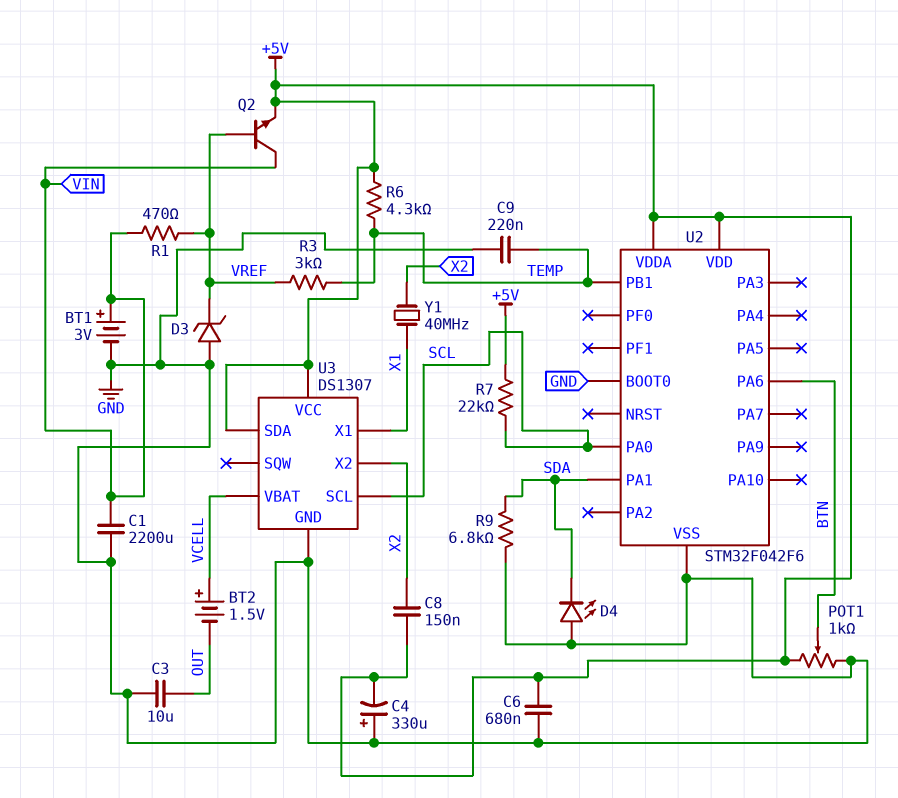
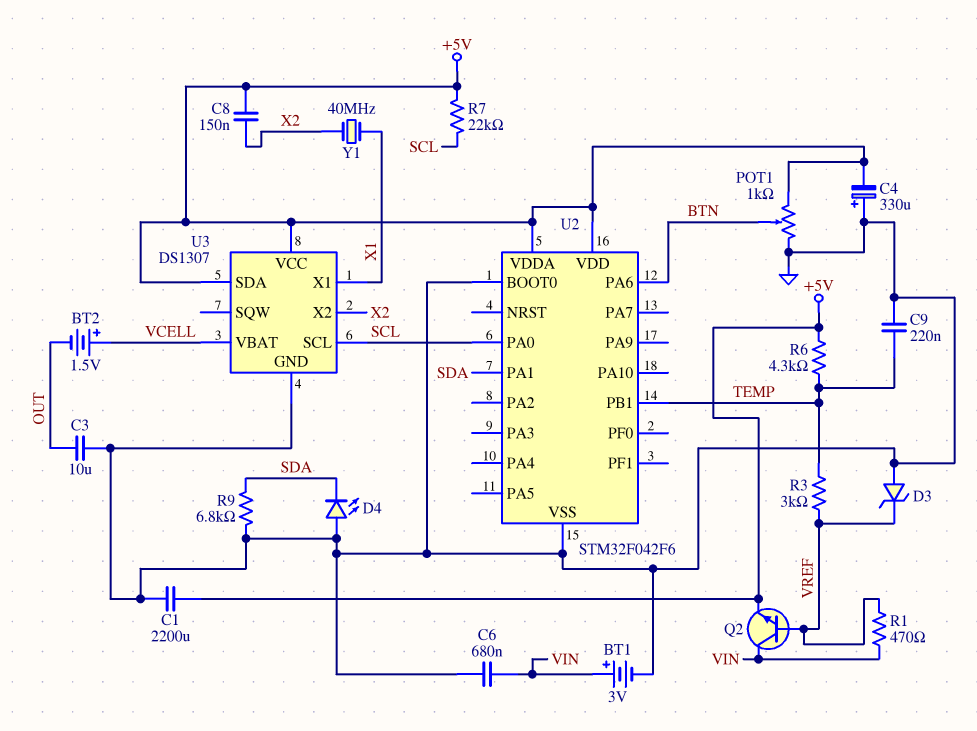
C1: 2200uF (GND, VIN) -> 2200uF (+5V, GND)
C6: 680nF (+5V, GND) -> 680nF (GND, VIN)

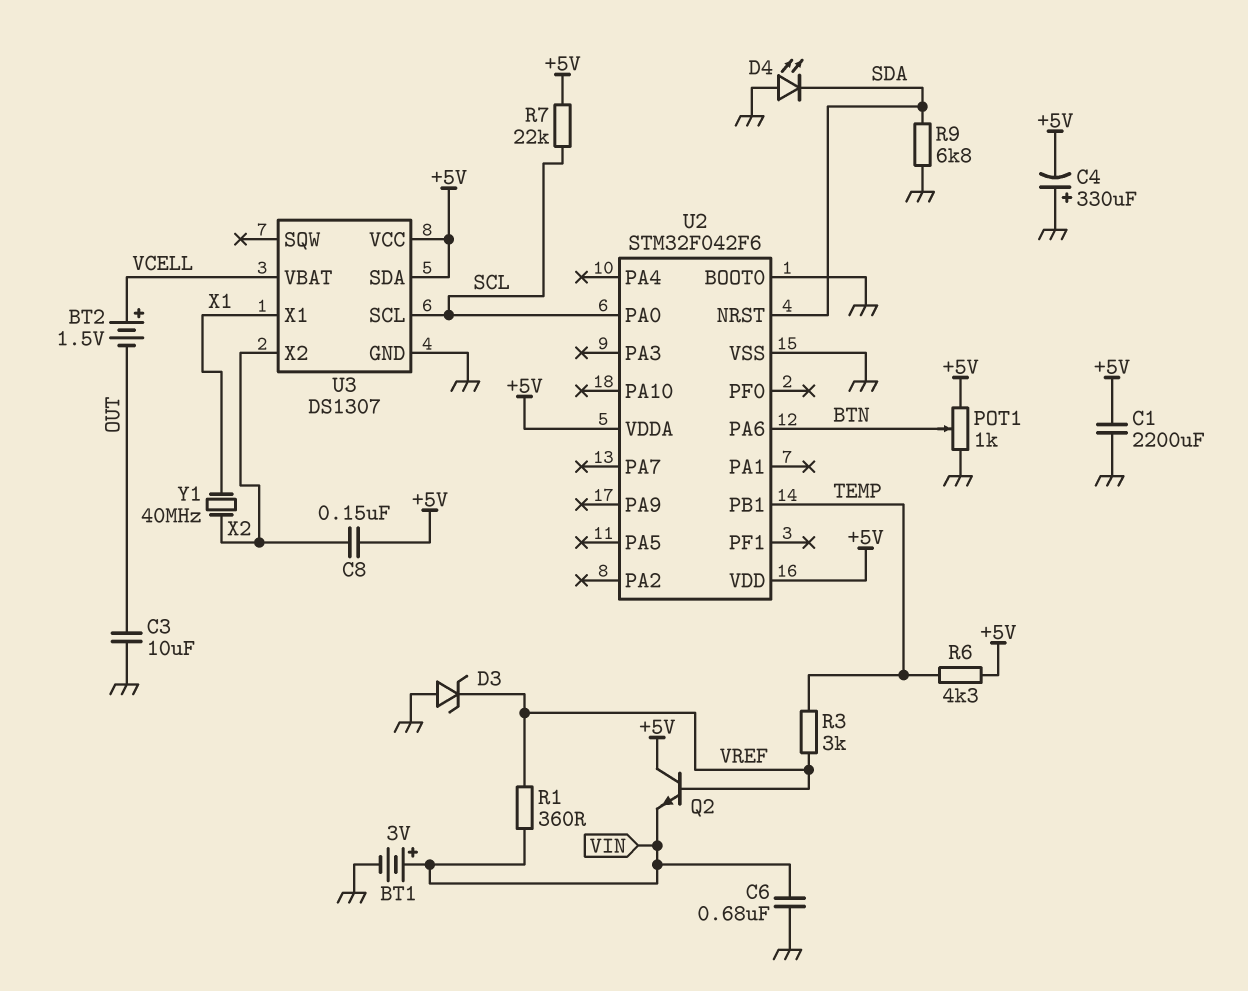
C9: 220nF (GND, TEMP) -> none
Q2: NPN (B VREF, C VIN, E +5V) -> NPN (B VREF, C +5V, E VIN)
R1: 470 (VIN, VREF) -> 360 (VIN, VREF)
U2 pin NRST: none -> SDA
U2 pin PA1: SDA -> none

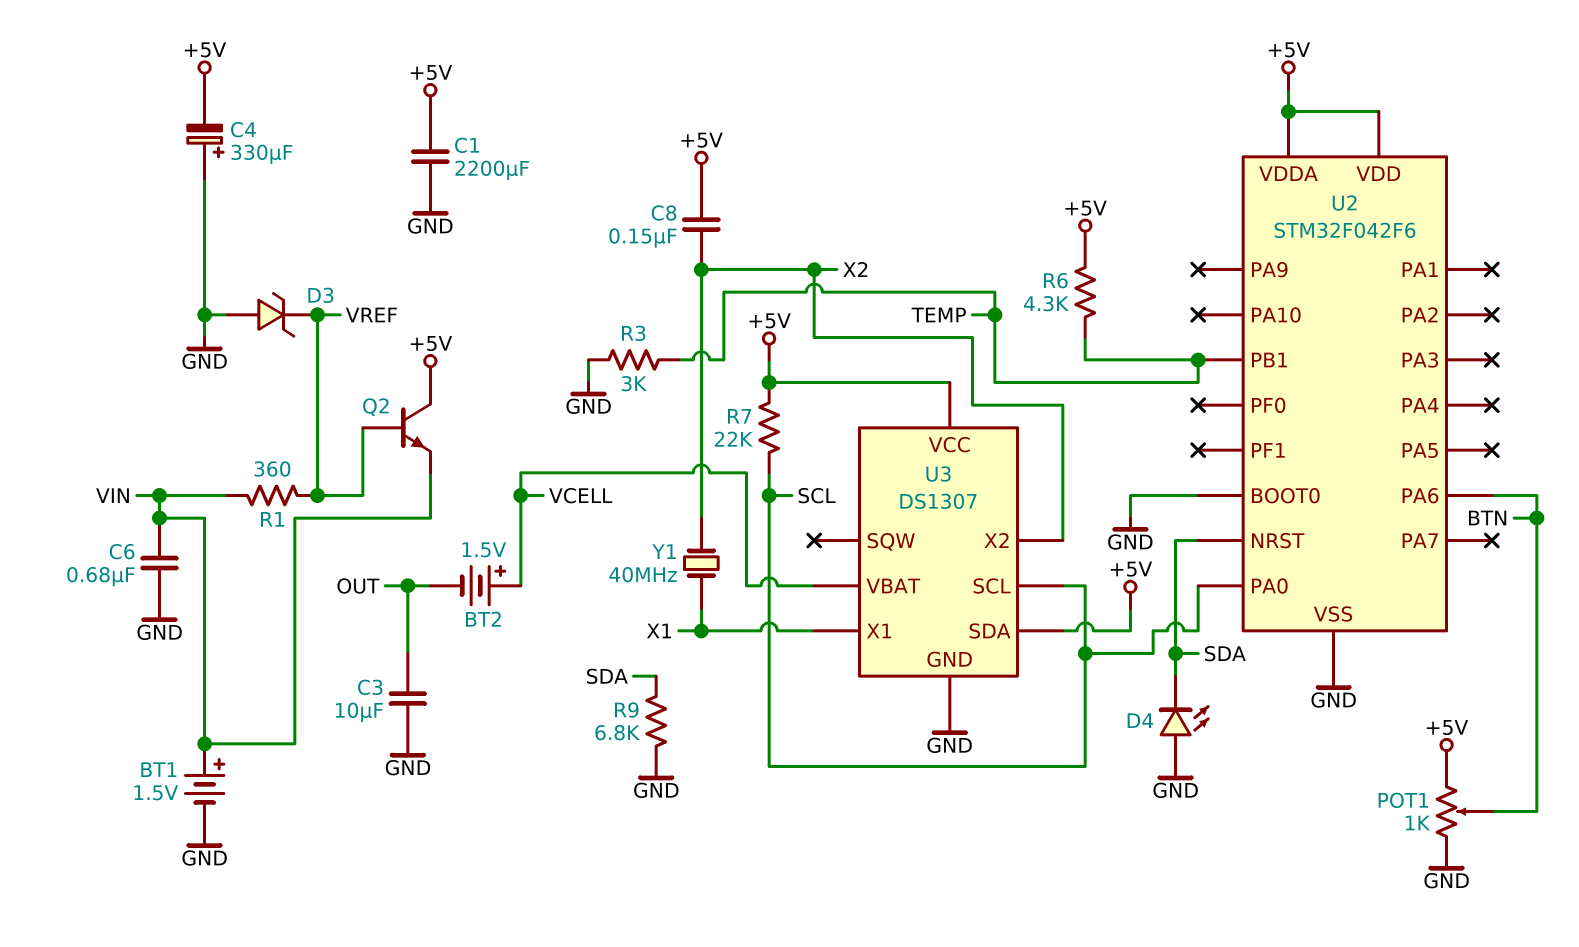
BT1: 3V (plus VIN, minus GND) -> 1.5V (plus VIN, minus GND)
R3: 3k (TEMP, VREF) -> 3k (GND, TEMP)

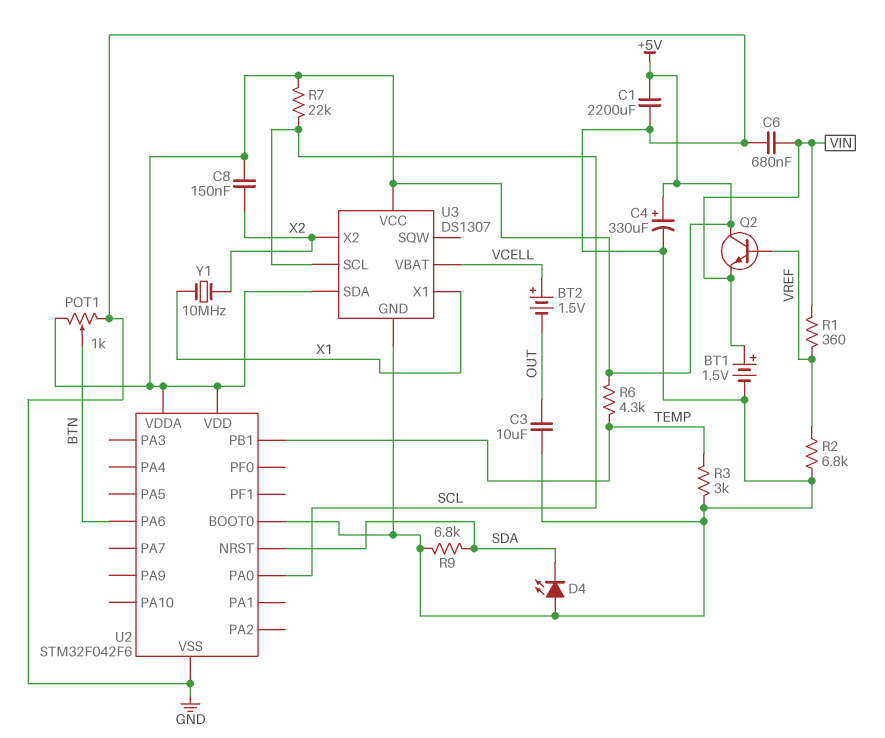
C4: 330uF (plus GND, minus +5V) -> 330uF (plus +5V, minus GND)
D3: zener (A GND, K VREF) -> none
R2: none -> 6.8k (GND, VREF)
Y1: 40MHz (X1, X2) -> 10MHz (X1, X2)

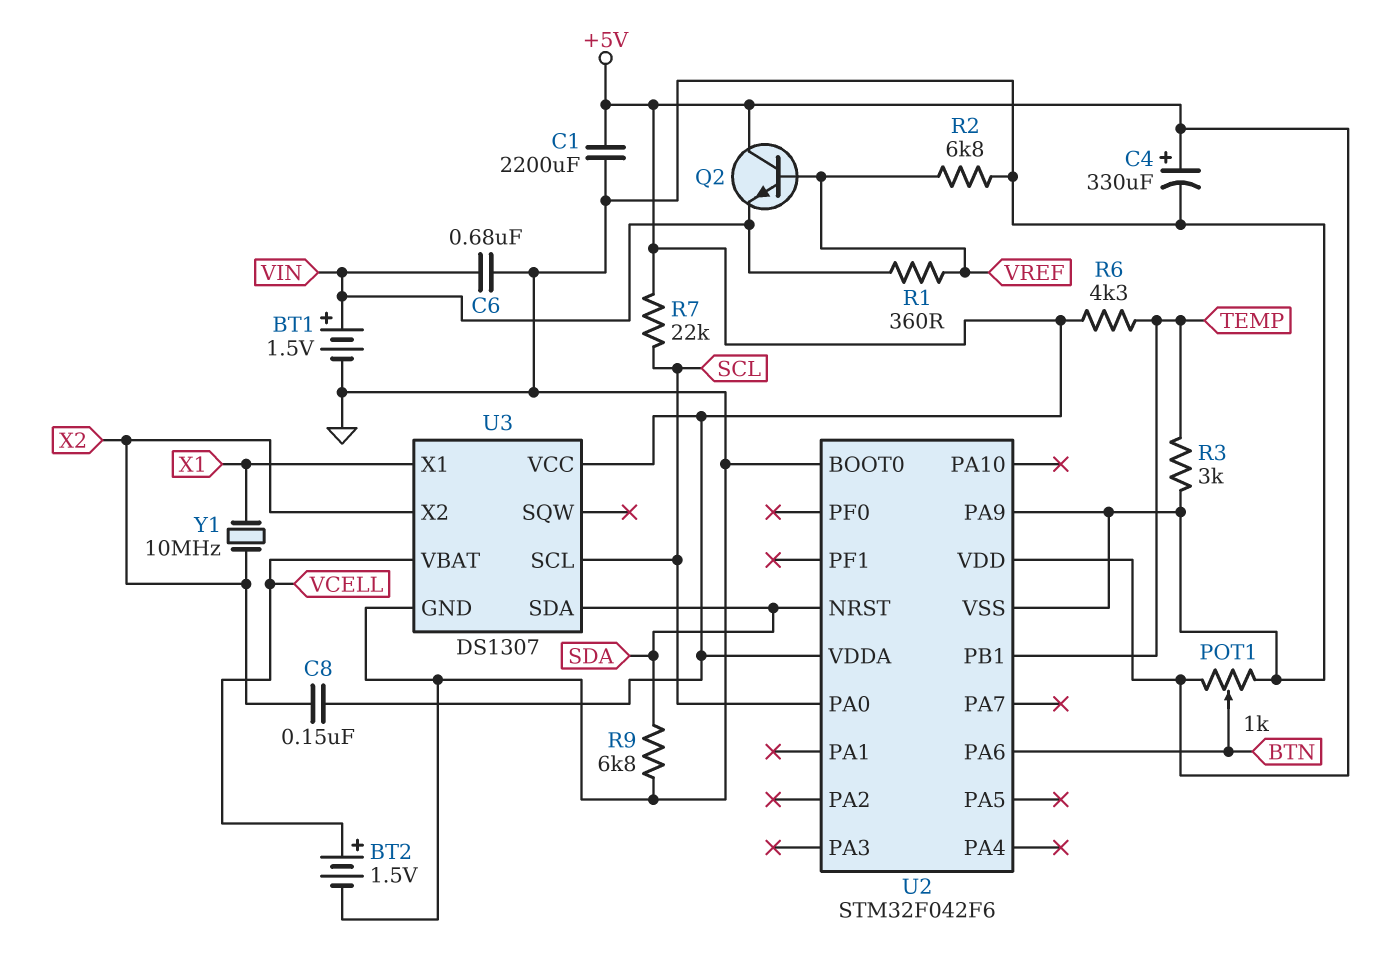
BT2: 1.5V (plus VCELL, minus OUT) -> 1.5V (plus VCELL, minus GND)
C3: 10uF (GND, OUT) -> none
D4: LED (A GND, K SDA) -> none
U2 pin PA9: none -> GND
U3 pin SDA: +5V -> SDA

